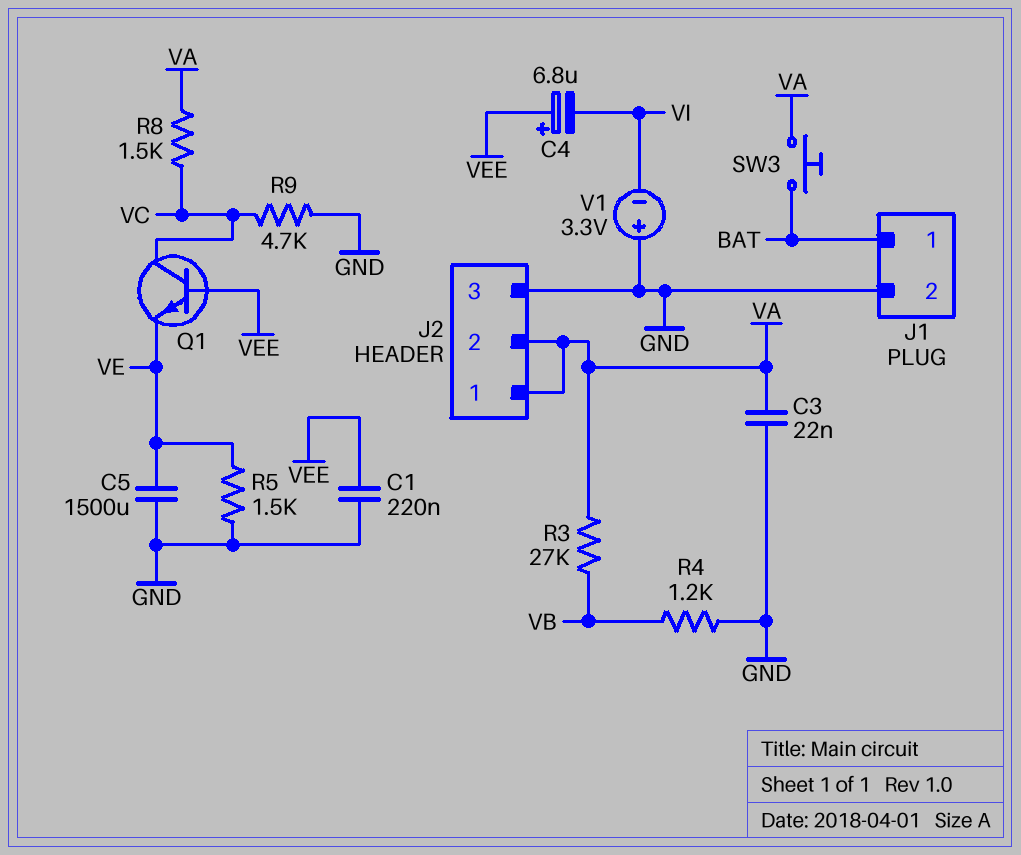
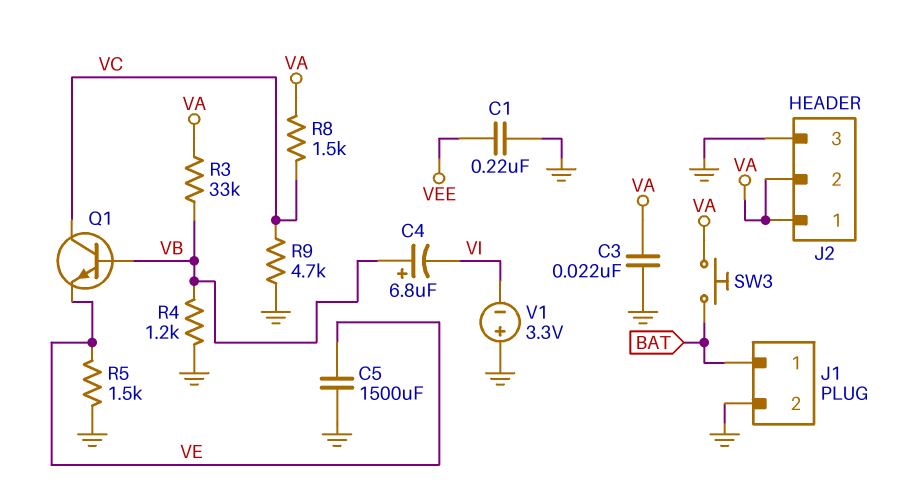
C4: 6.8uF (plus VEE, minus VI) -> 6.8uF (plus VB, minus VI)
Q1: NPN (B VEE, C VC, E VE) -> NPN (B VB, C VC, E VE)
R3: 27k (VA, VB) -> 33k (VA, VB)

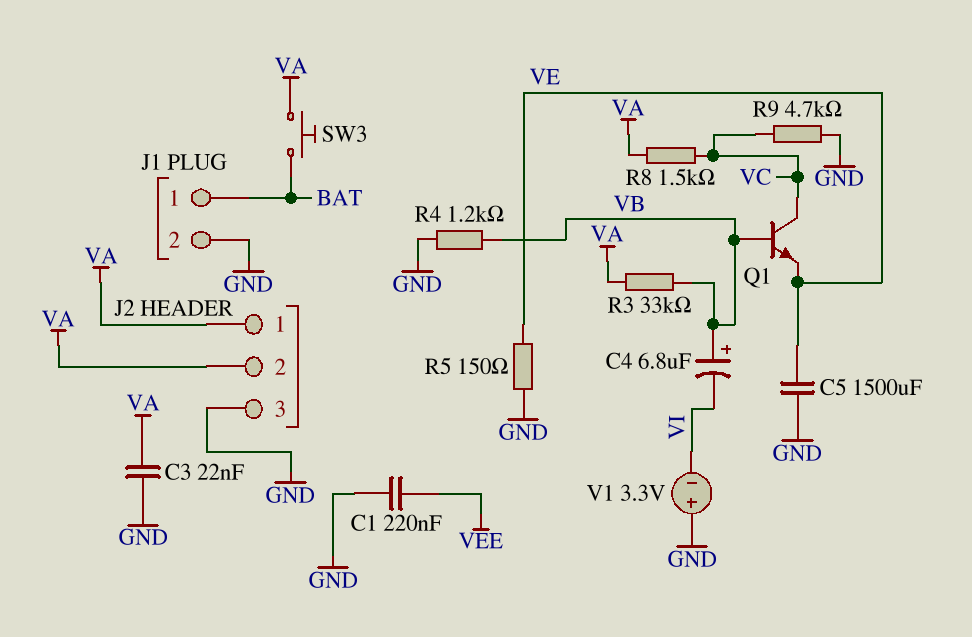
R5: 1.5k (GND, VE) -> 150 (GND, VE)

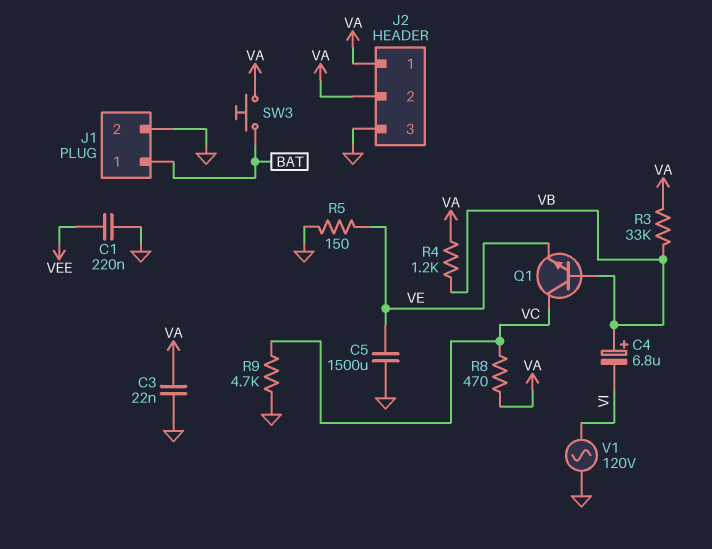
R4: 1.2k (GND, VB) -> 1.2k (VA, VB)
R8: 1.5k (VA, VC) -> 470 (VA, VC)
V1: 3.3V (plus GND, minus VI) -> AC 120V (GND, VI)

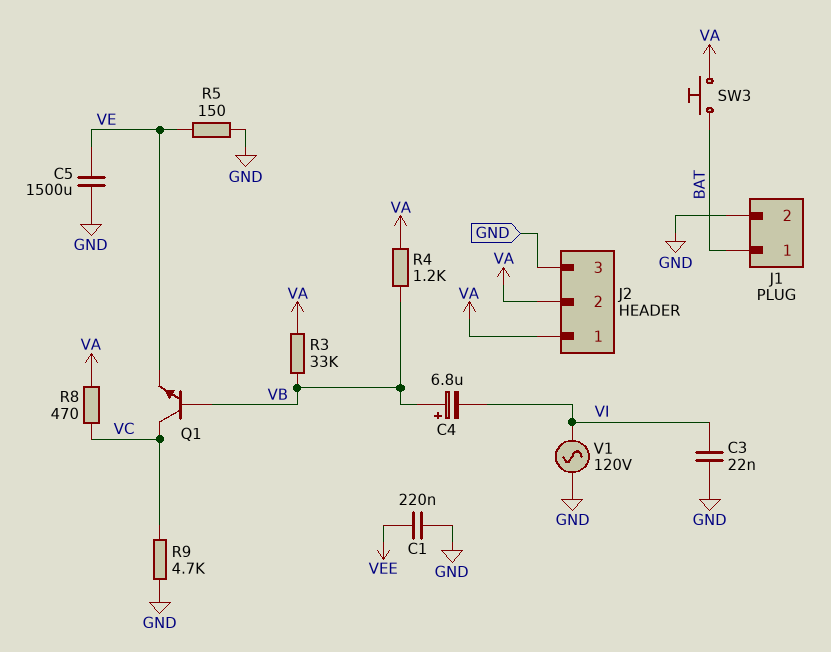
C3: 22nF (GND, VA) -> 22nF (GND, VI)

